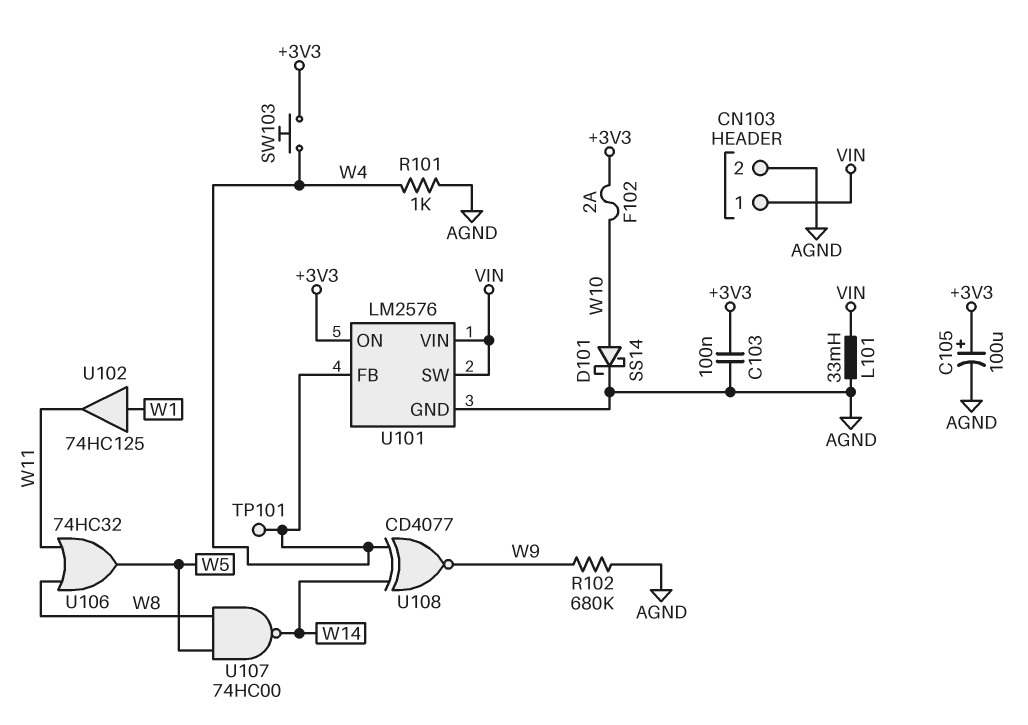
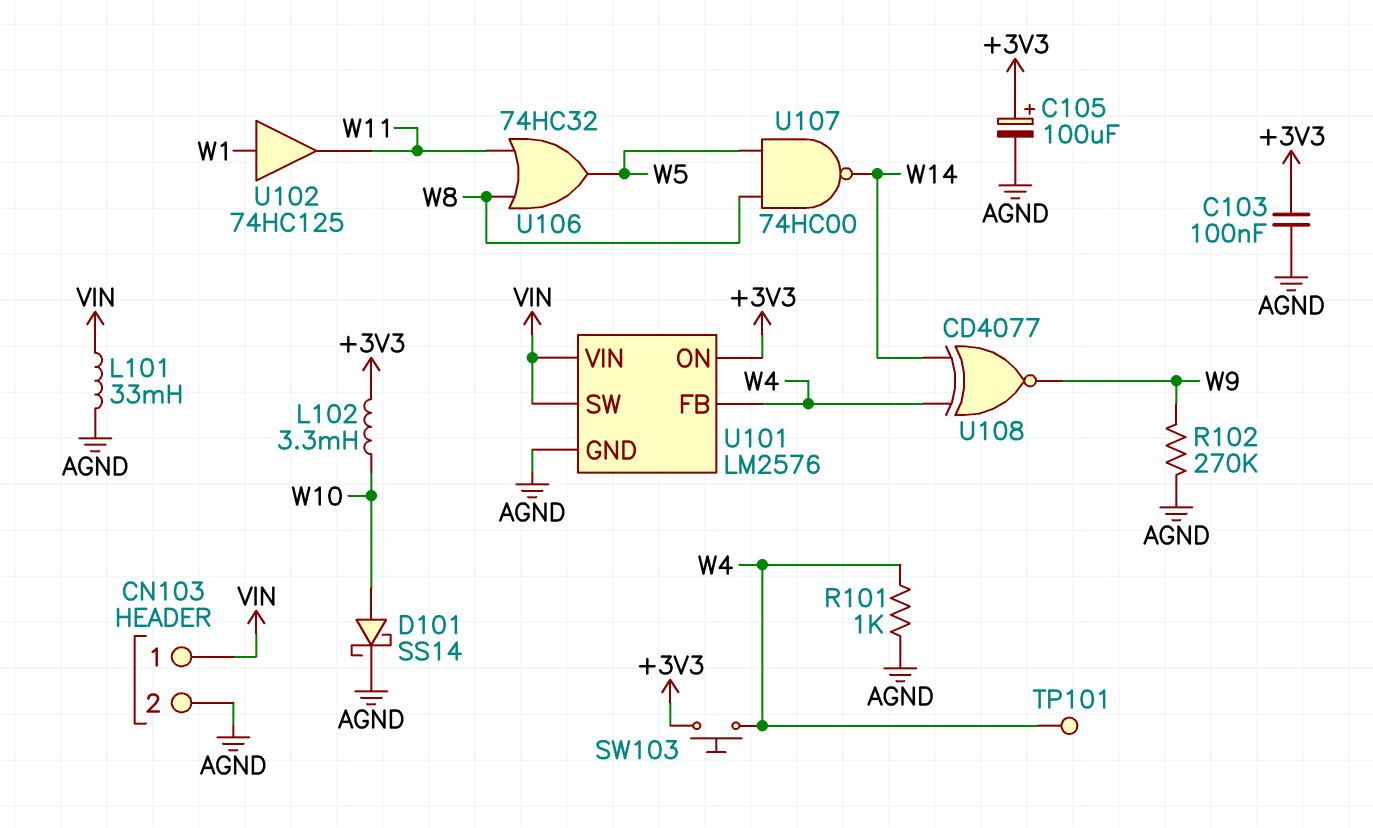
F102: 2A (+3V3, W10) -> none
L102: none -> 3.3mH (+3V3, W10)
R102: 680k (AGND, W9) -> 270k (AGND, W9)

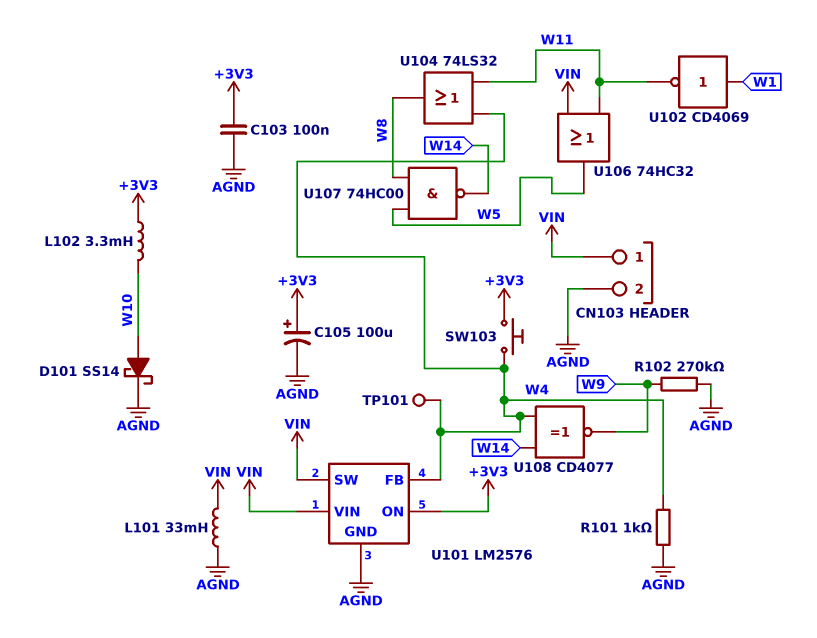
U102: buffer 74HC125 (in W1, out W11) -> NOT CD4069 (in W1, out W11)
U104: none -> OR 74LS32 (in W4, in W11, out W8)
U106: OR 74HC32 (in W8, in W11, out W5) -> OR 74HC32 (in VIN, in W11, out W5)

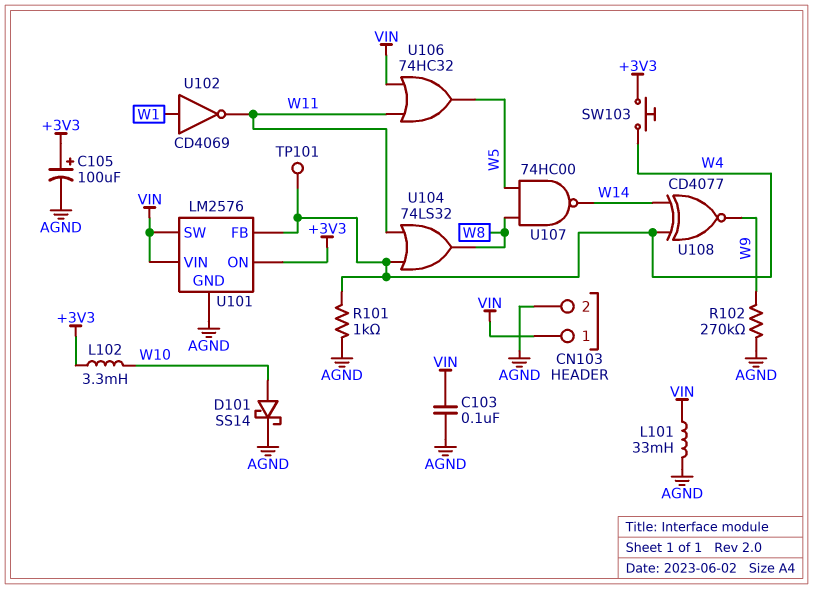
C103: 100nF (+3V3, AGND) -> 100nF (AGND, VIN)

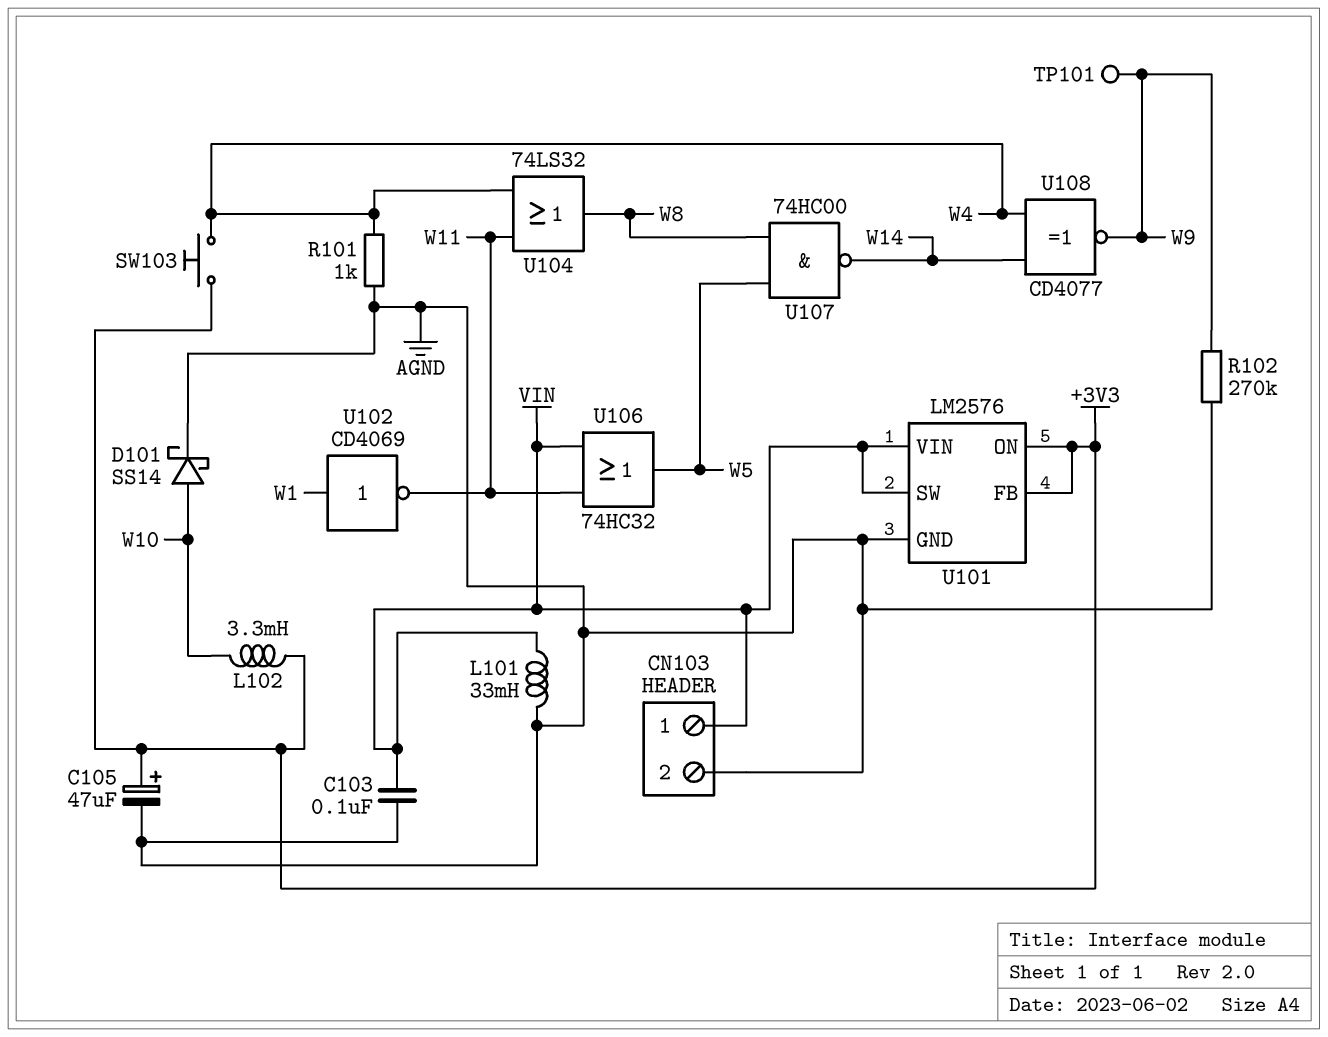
C105: 100uF (plus +3V3, minus AGND) -> 47uF (plus +3V3, minus AGND)
TP101: test point (W4) -> test point (W9)
U101 pin FB: W4 -> +3V3

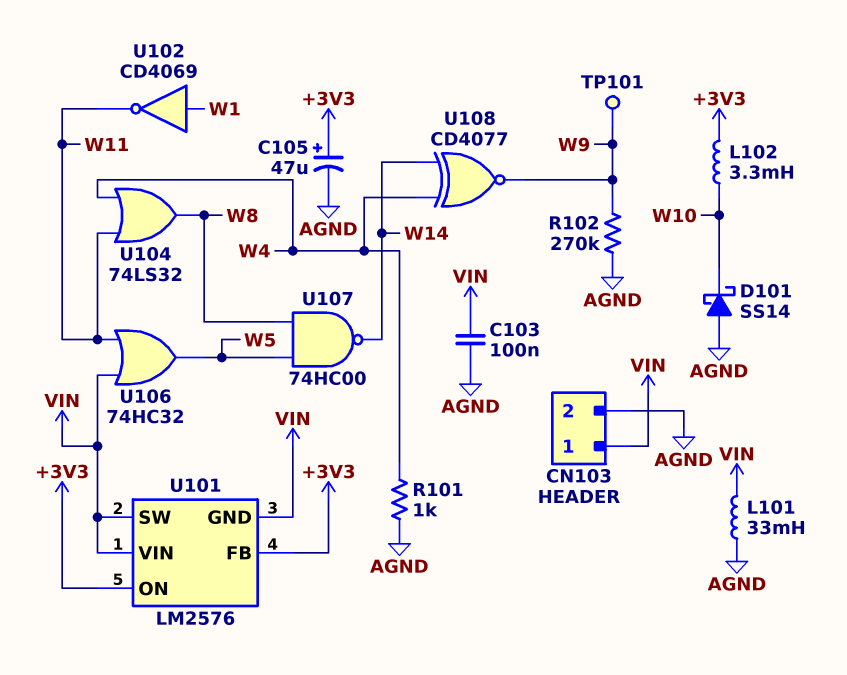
D101: schottky SS14 (A W10, K AGND) -> schottky SS14 (A AGND, K W10)
SW103: button (+3V3, W4) -> none
U101 pin GND: AGND -> VIN

